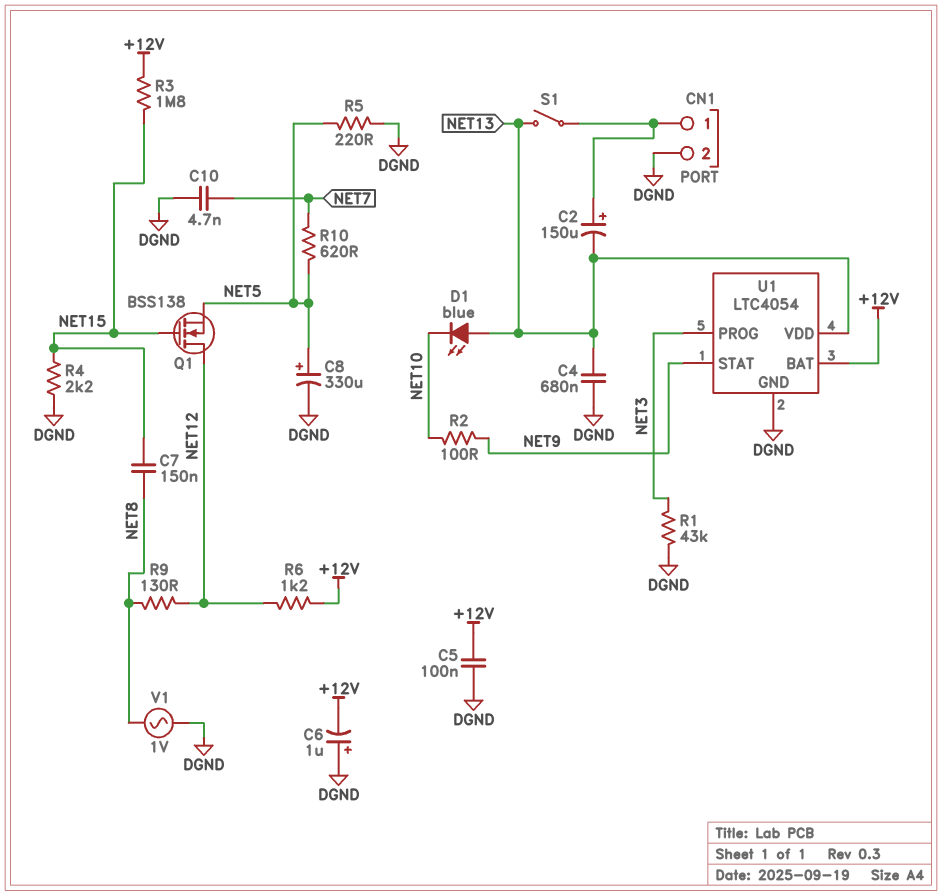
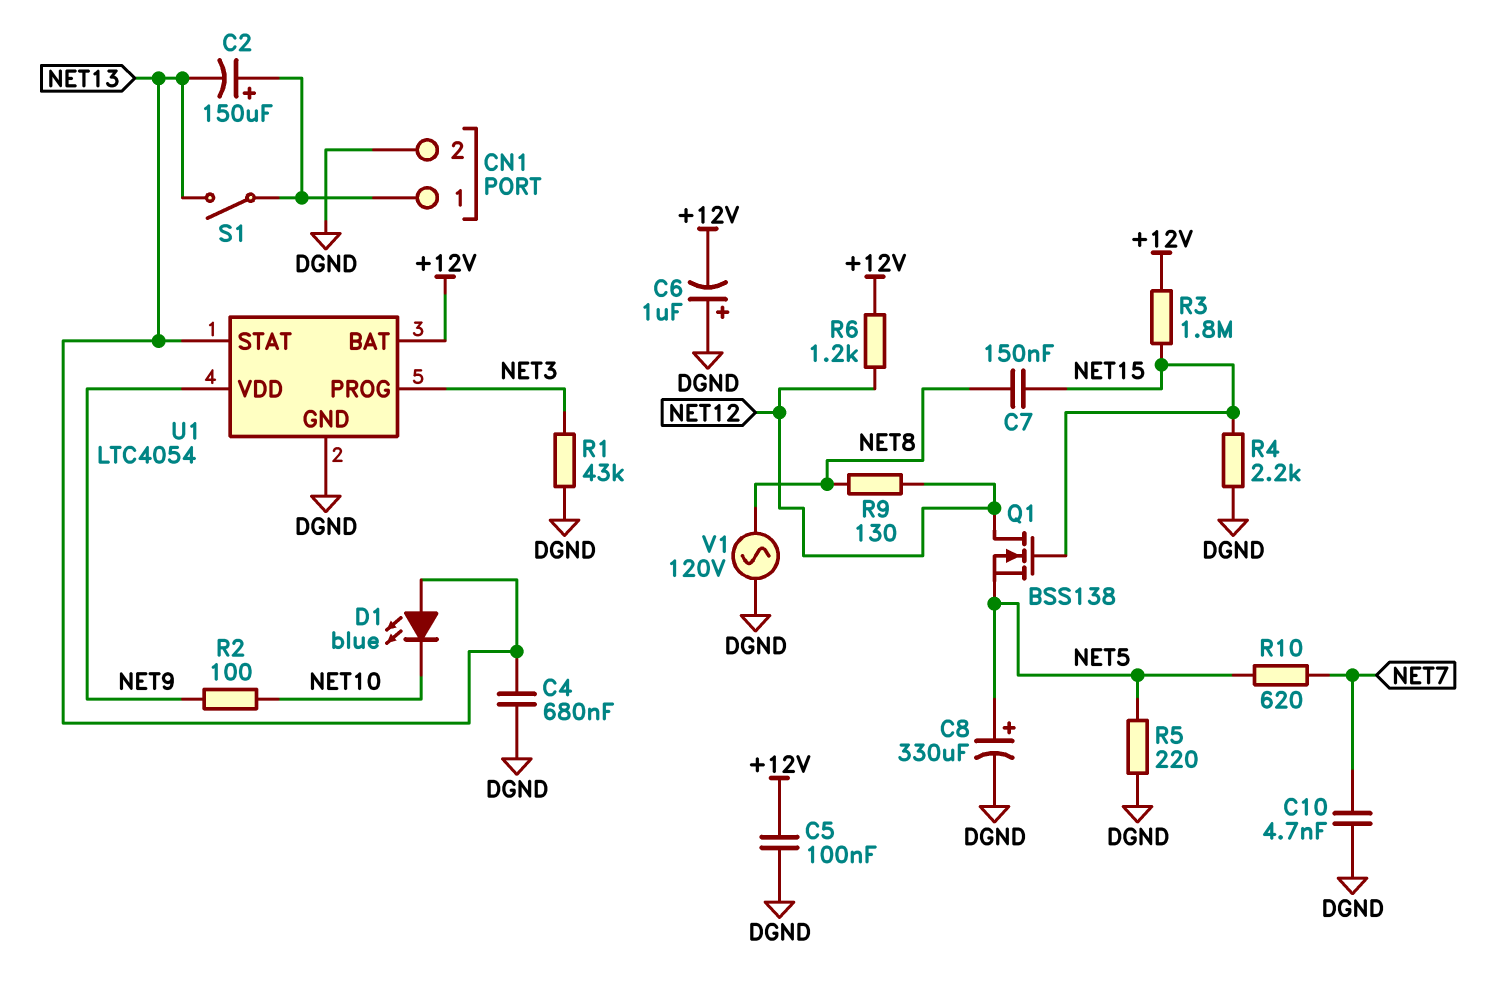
U1 pin STAT: NET9 -> NET13
U1 pin VDD: NET13 -> NET9
V1: AC 1V (DGND, NET8) -> AC 120V (DGND, NET8)

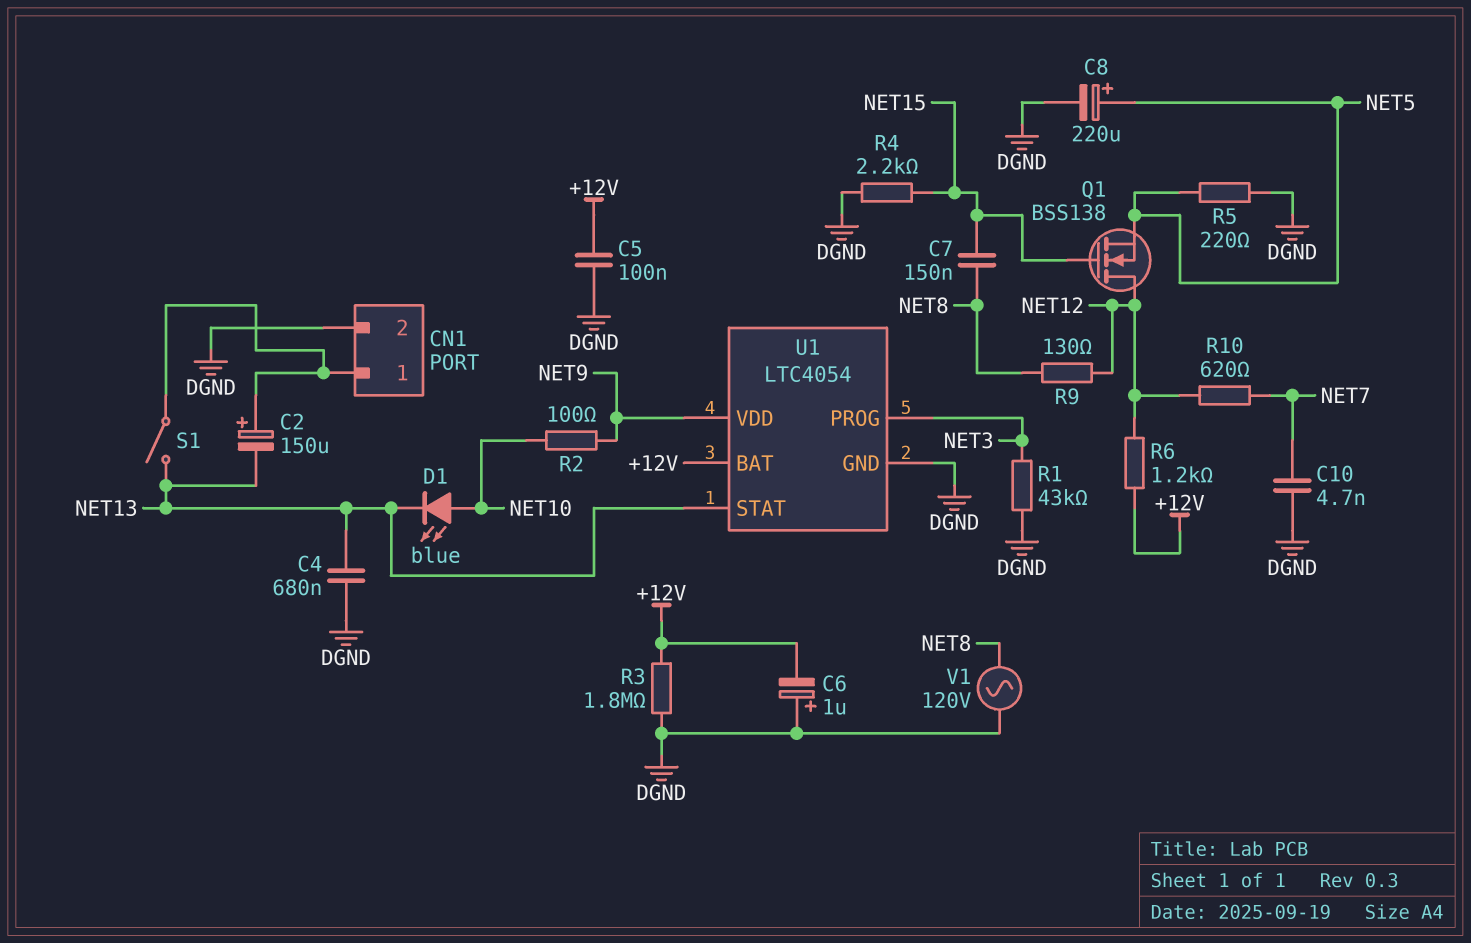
C8: 330uF (plus NET5, minus DGND) -> 220uF (plus NET5, minus DGND)
D1: LED blue (A NET13, K NET10) -> LED blue (A NET10, K NET13)
R3: 1.8M (+12V, NET15) -> 1.8M (+12V, DGND)
R10: 620 (NET5, NET7) -> 620 (NET7, NET12)

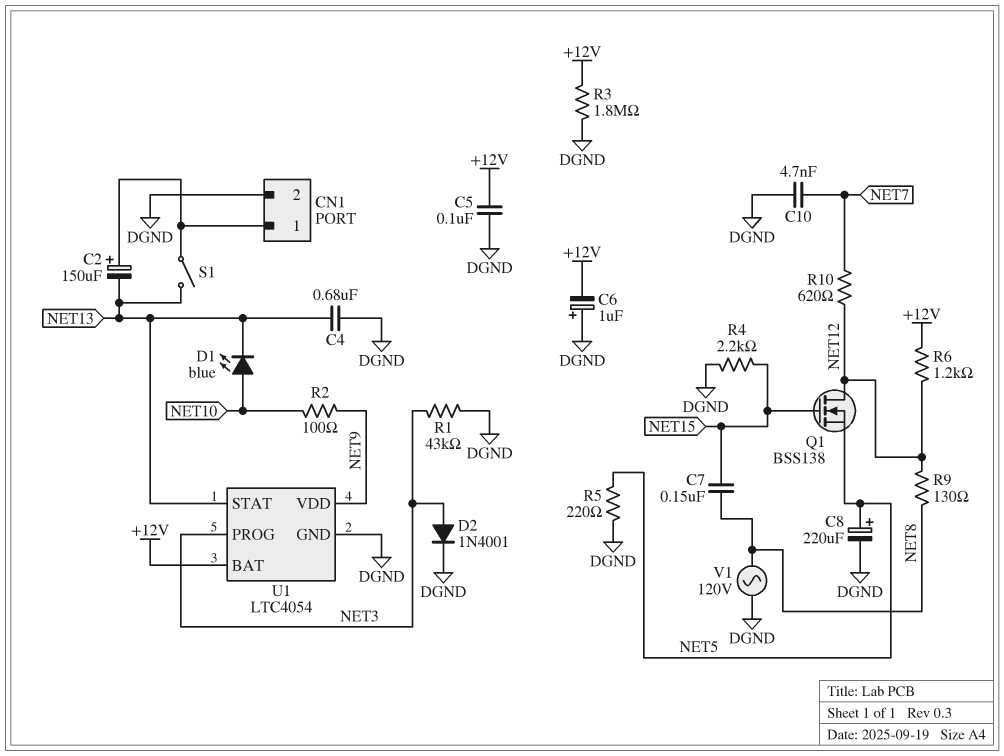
D2: none -> diode 1N4001 (A NET3, K DGND)

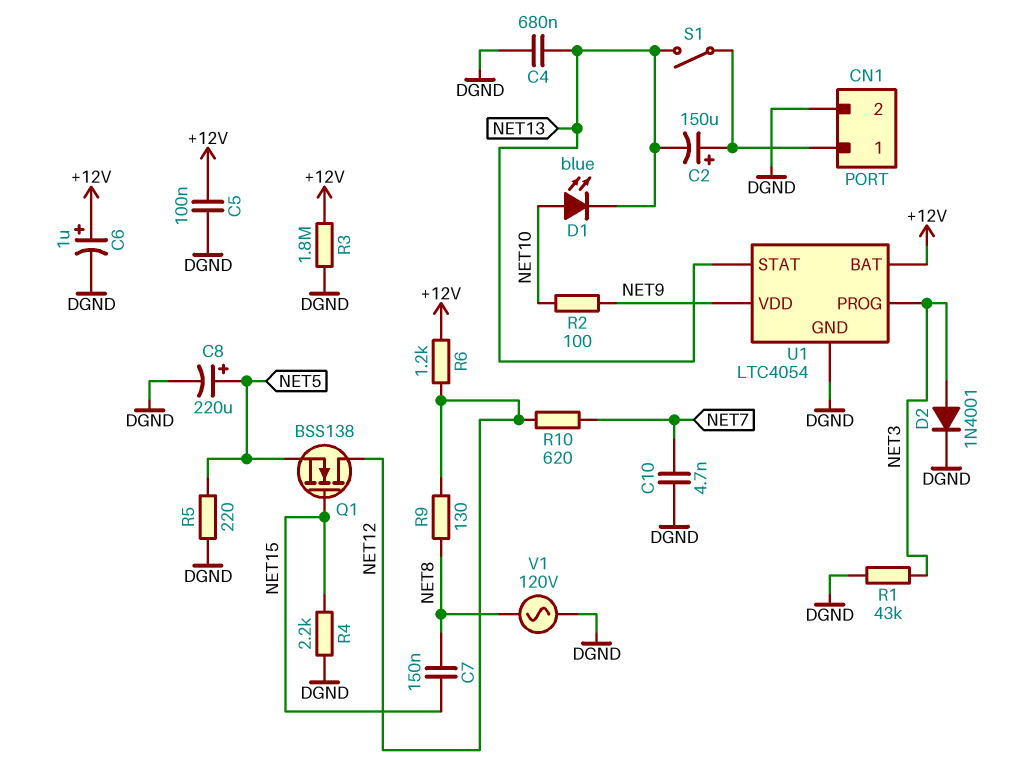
C6: 1uF (plus DGND, minus +12V) -> 1uF (plus +12V, minus DGND)

